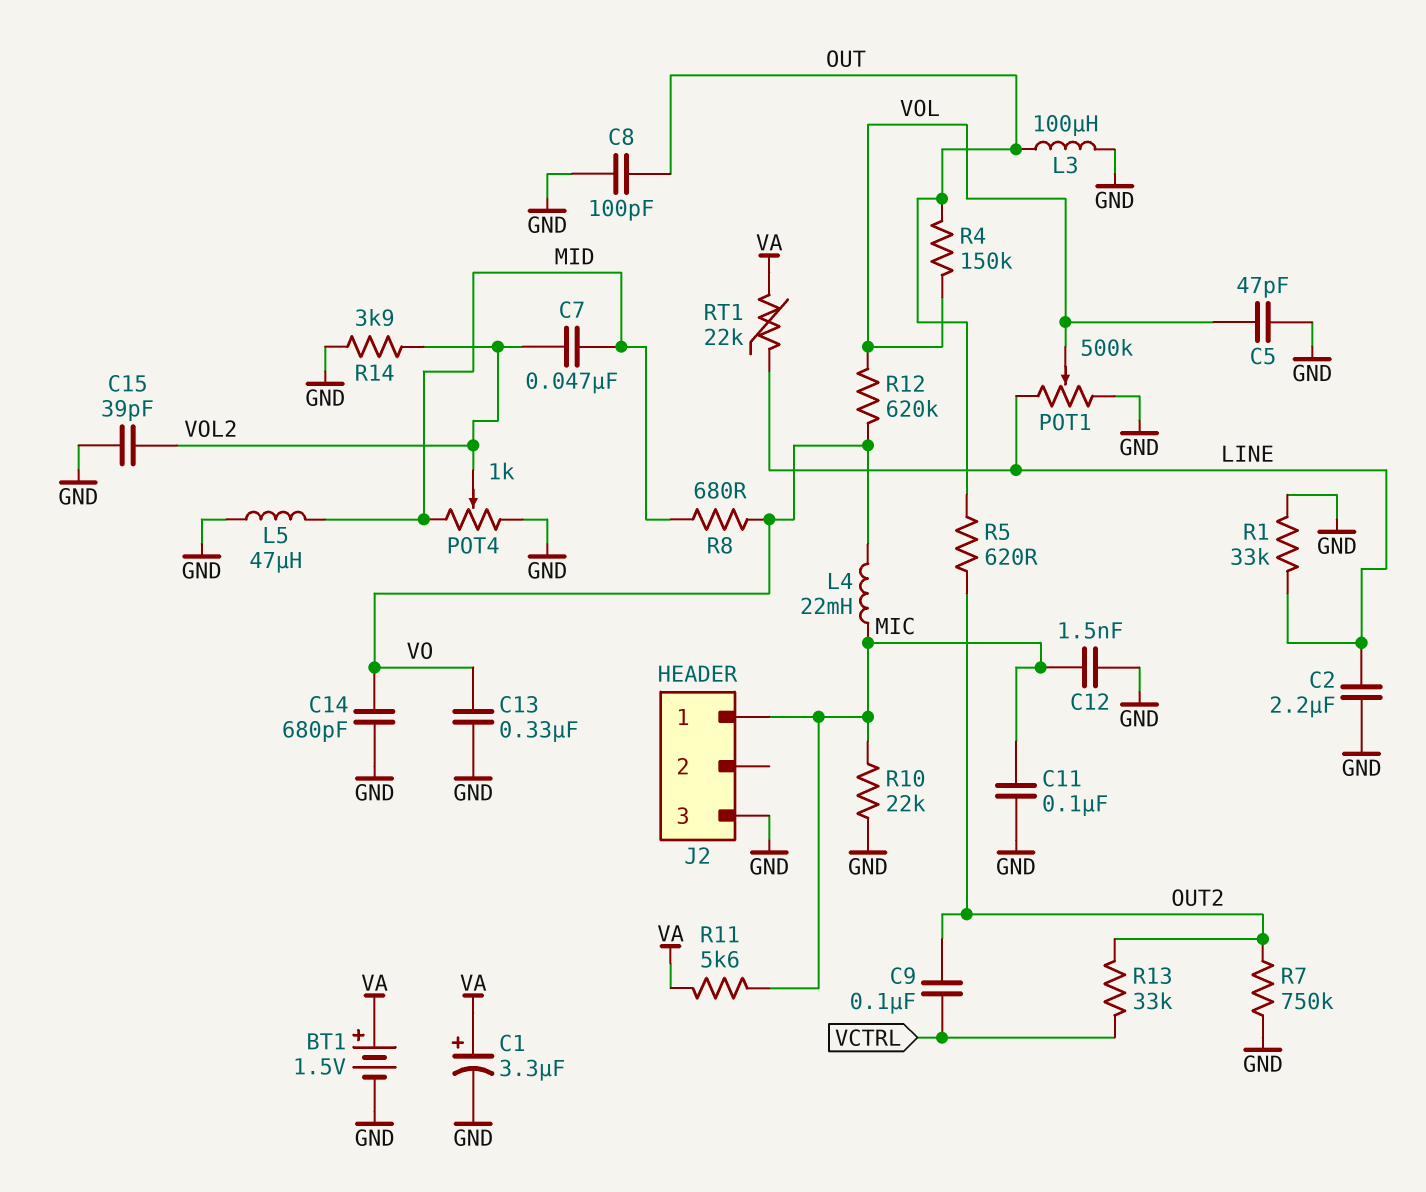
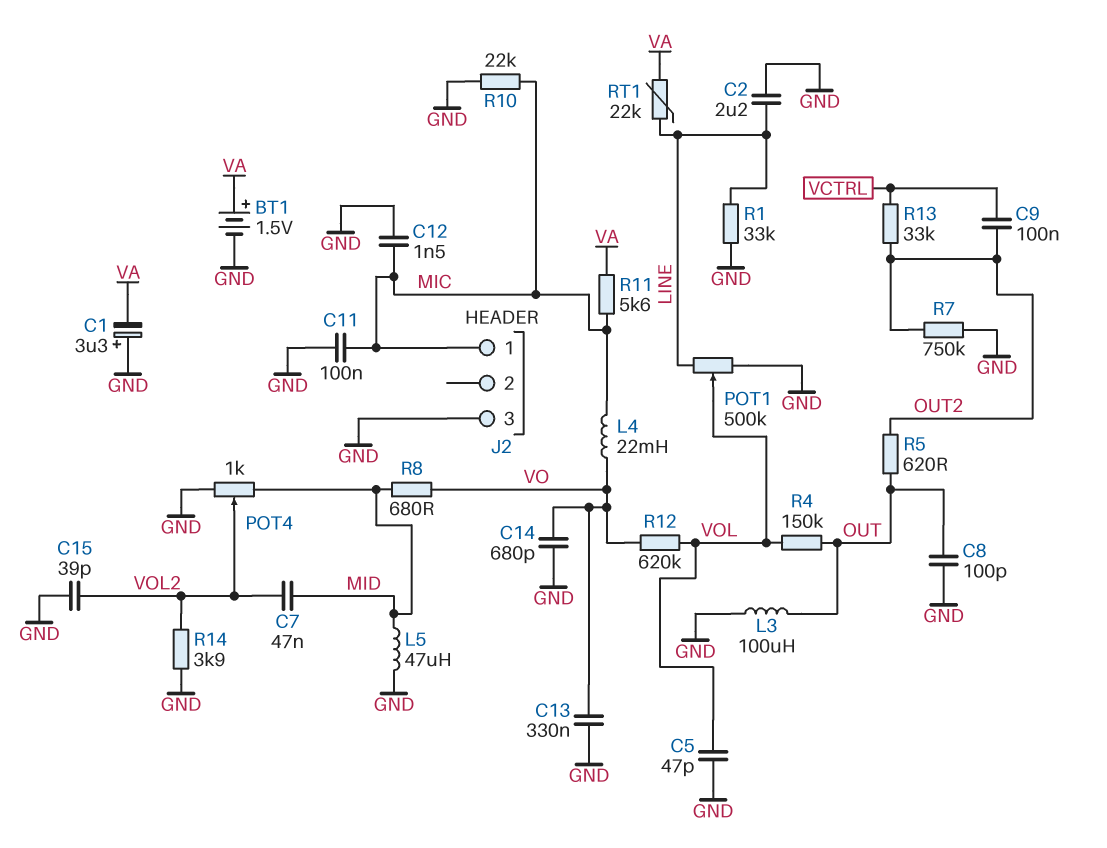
C1: 3.3uF (plus VA, minus GND) -> 3.3uF (plus GND, minus VA)

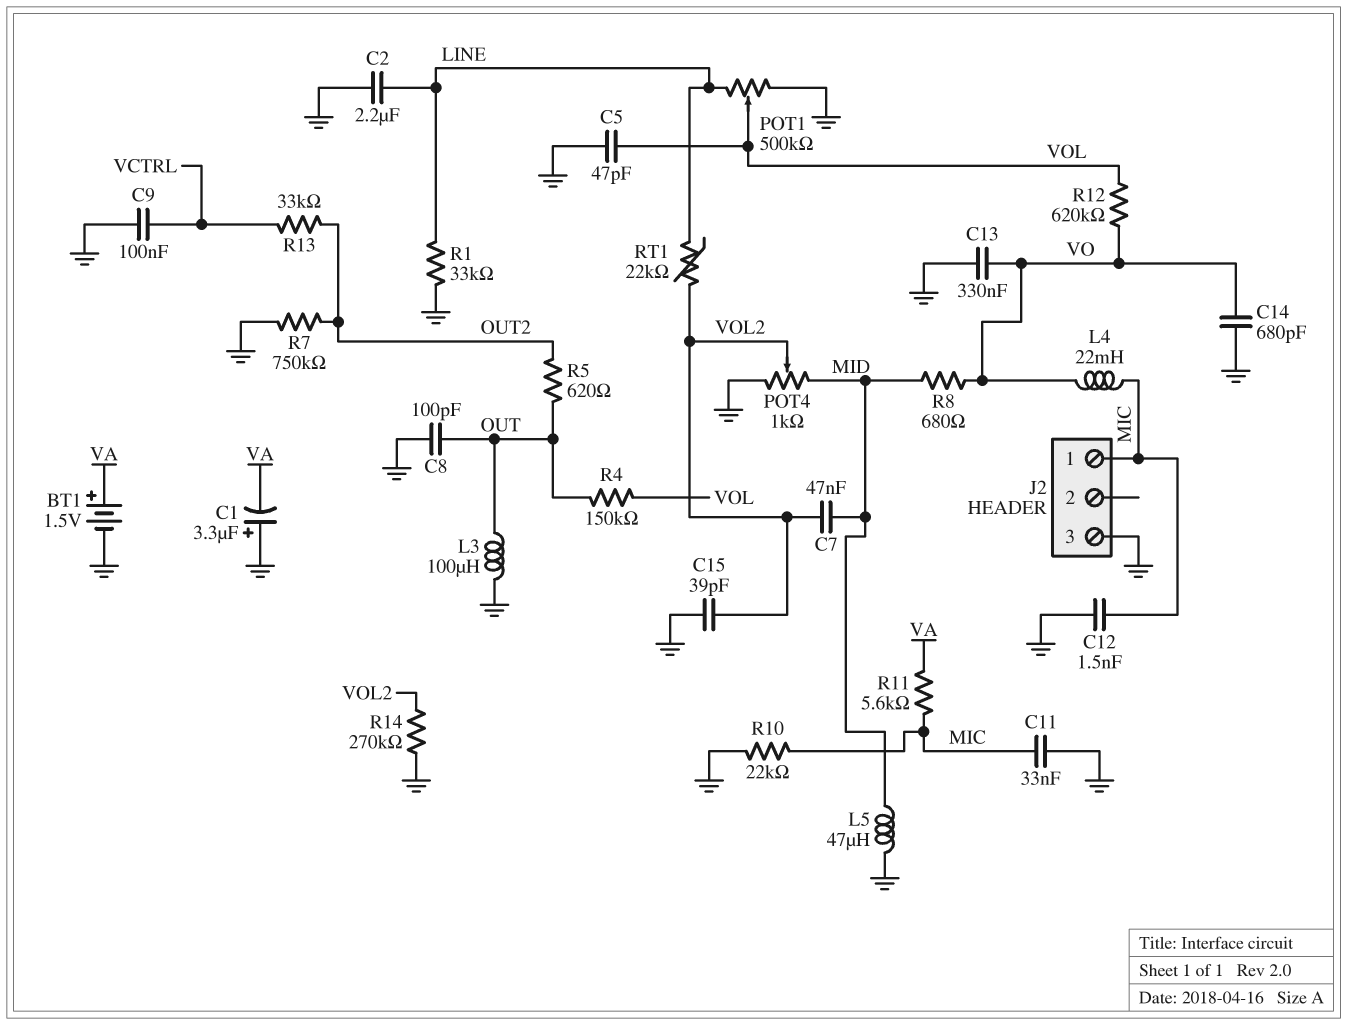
C9: 100nF (OUT2, VCTRL) -> 100nF (GND, VCTRL)
C11: 100nF (GND, MIC) -> 33nF (GND, MIC)
R14: 3.9k (GND, VOL2) -> 270k (GND, VOL2)
RT1: 22k (LINE, VA) -> 22k (LINE, VOL2)

